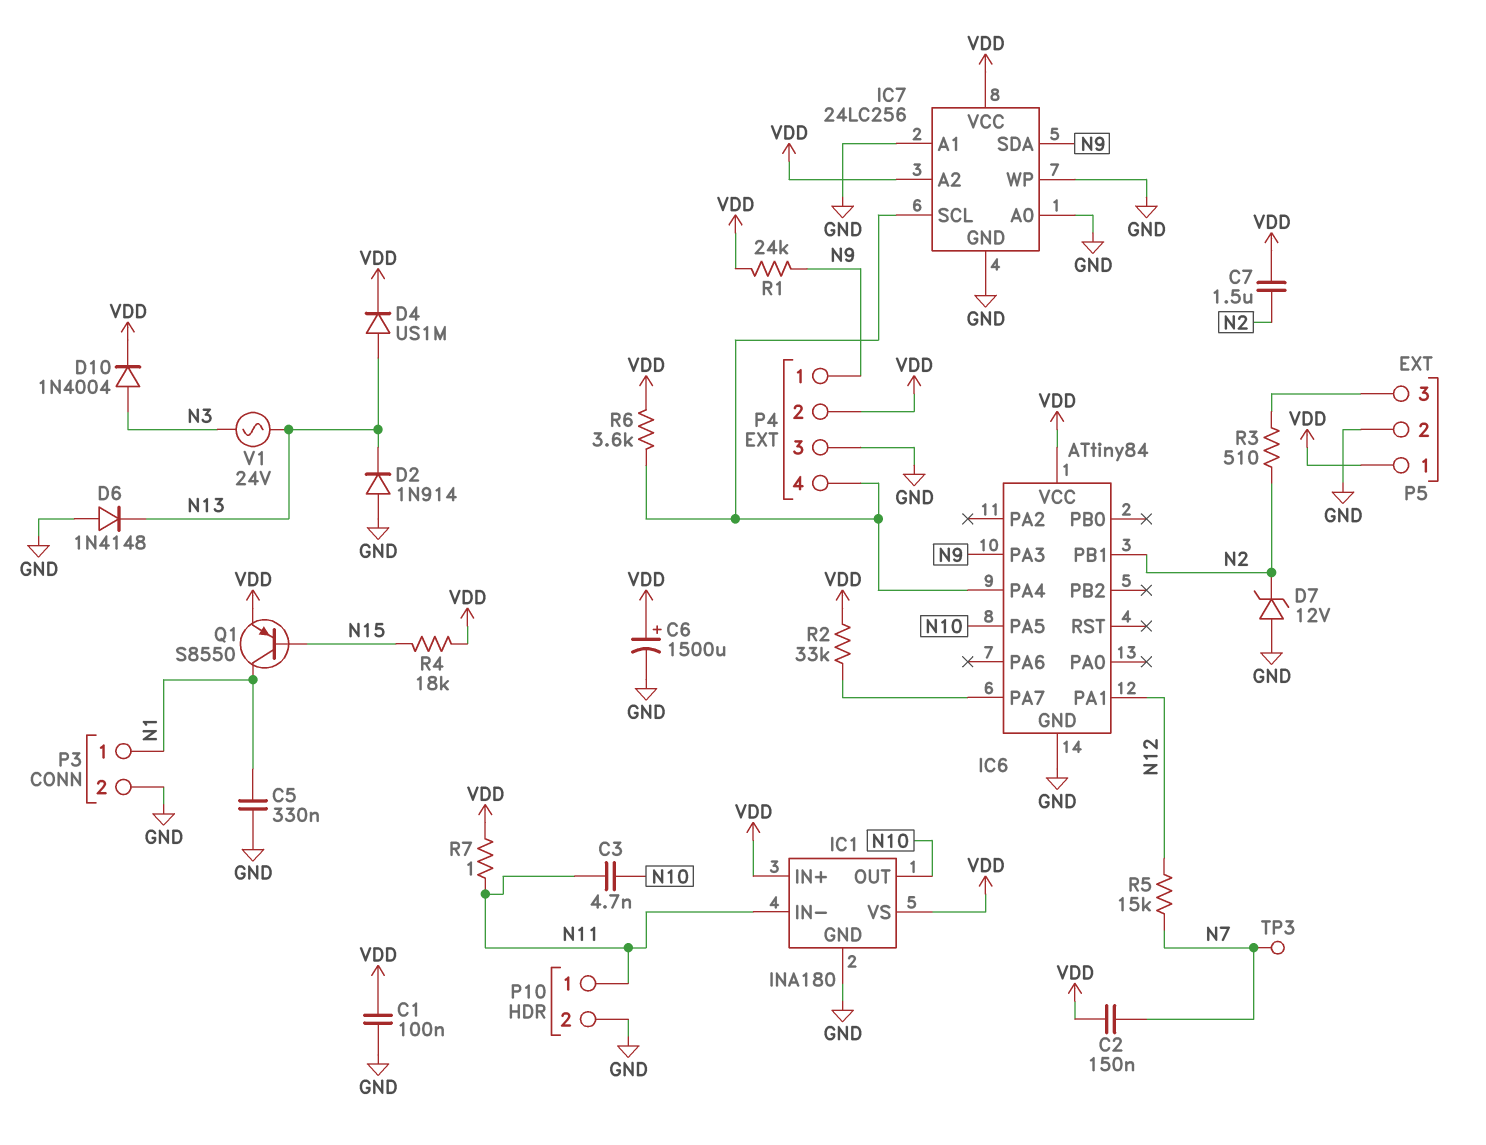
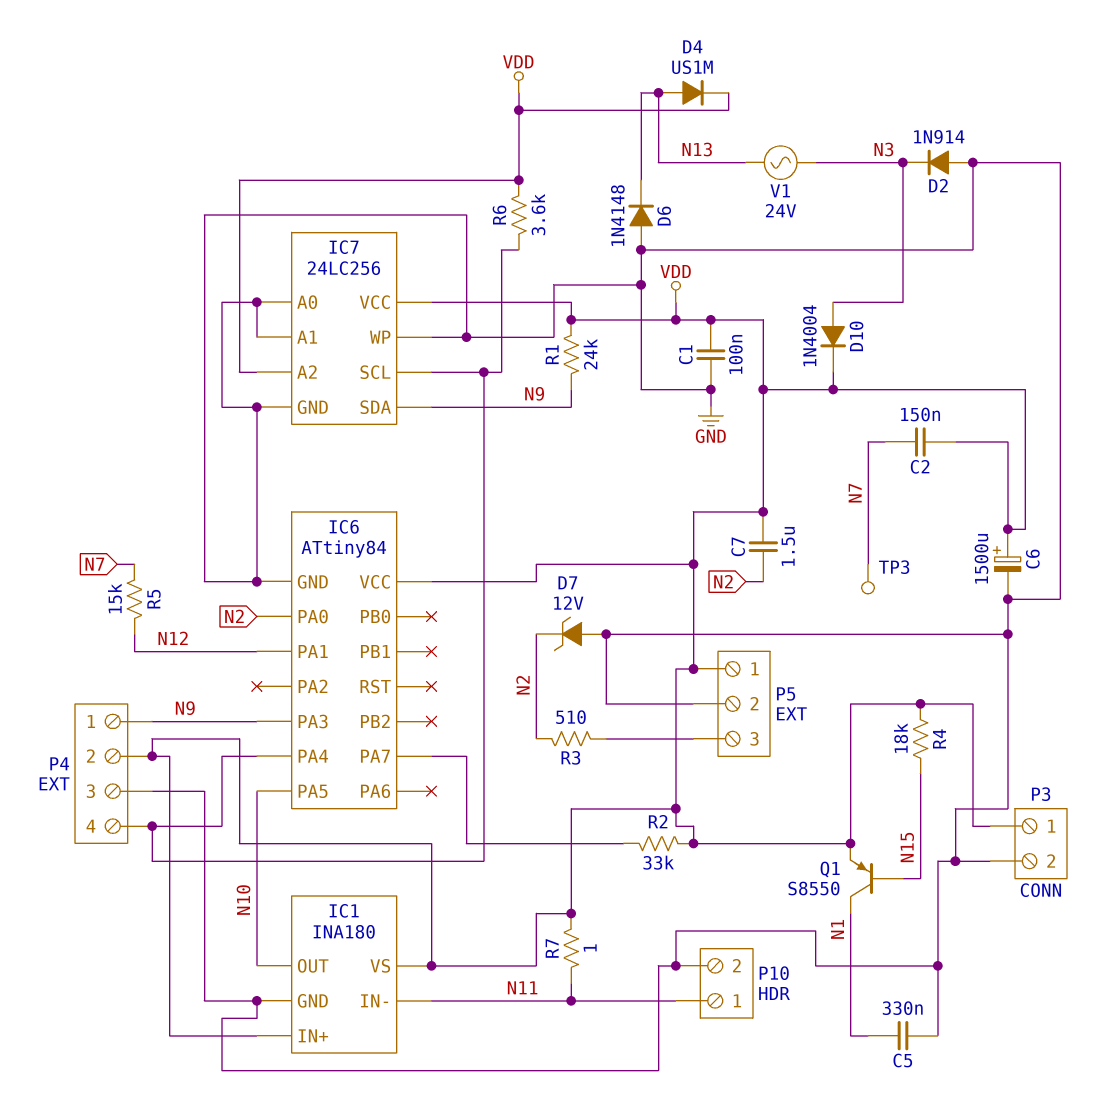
C3: 4.7nF (N10, N11) -> none
D2: diode 1N914 (A GND, K N13) -> diode 1N914 (A GND, K N3)
IC6 pin PA0: none -> N2
IC6 pin PB1: N2 -> none
P3 pin 1: N1 -> VDD

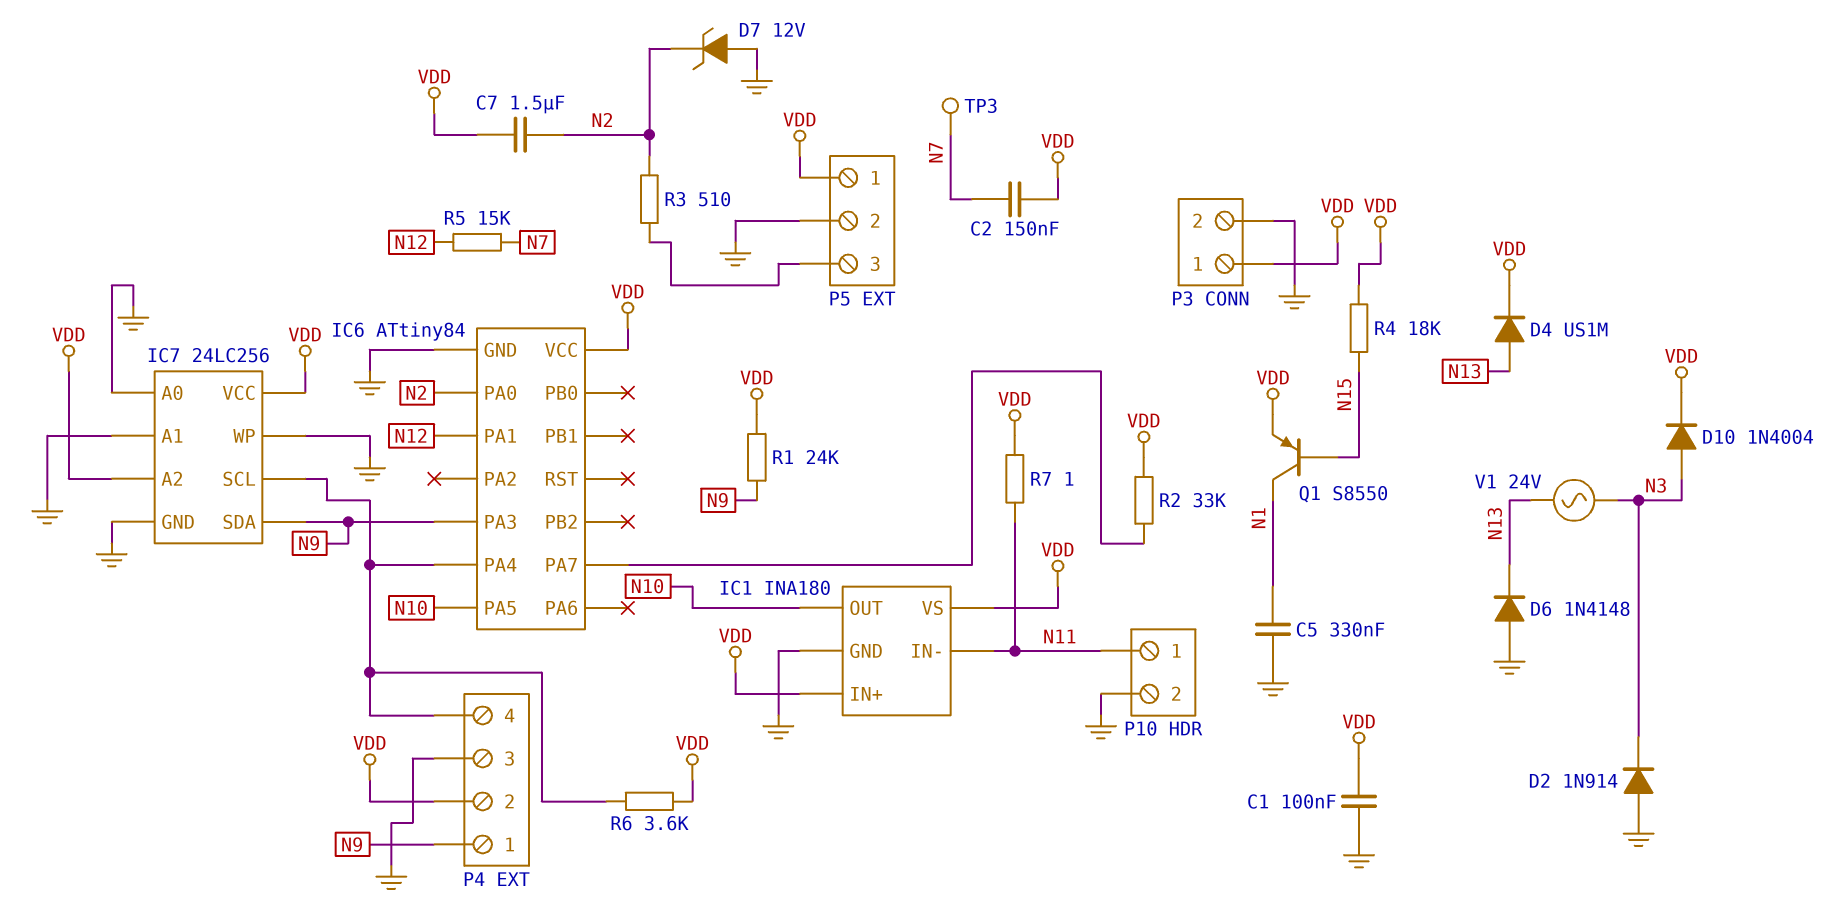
C6: 1500uF (plus VDD, minus GND) -> none

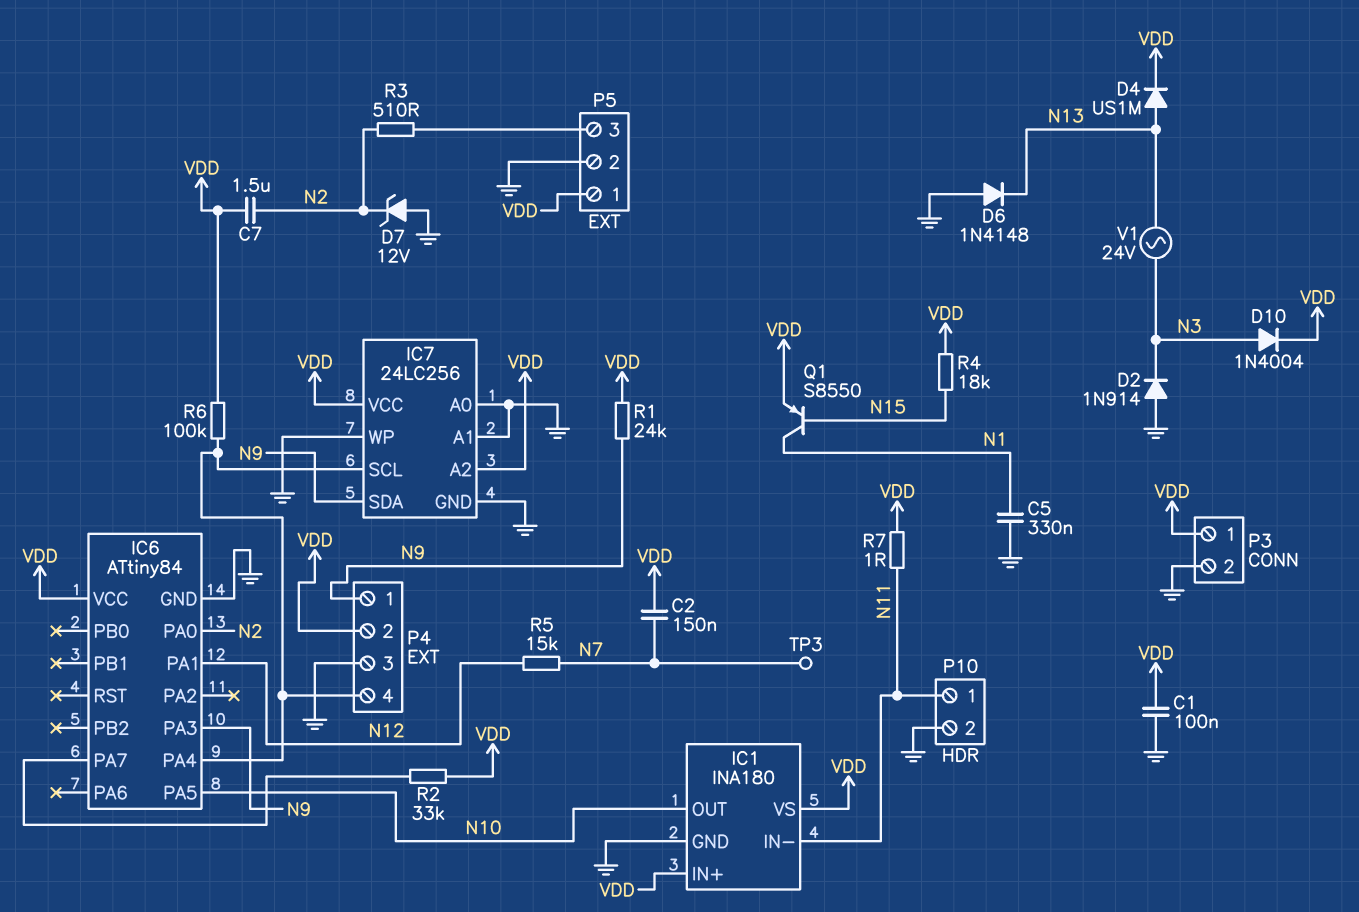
R6: 3.6k (IC6/PA4, VDD) -> 100k (IC6/PA4, VDD)

